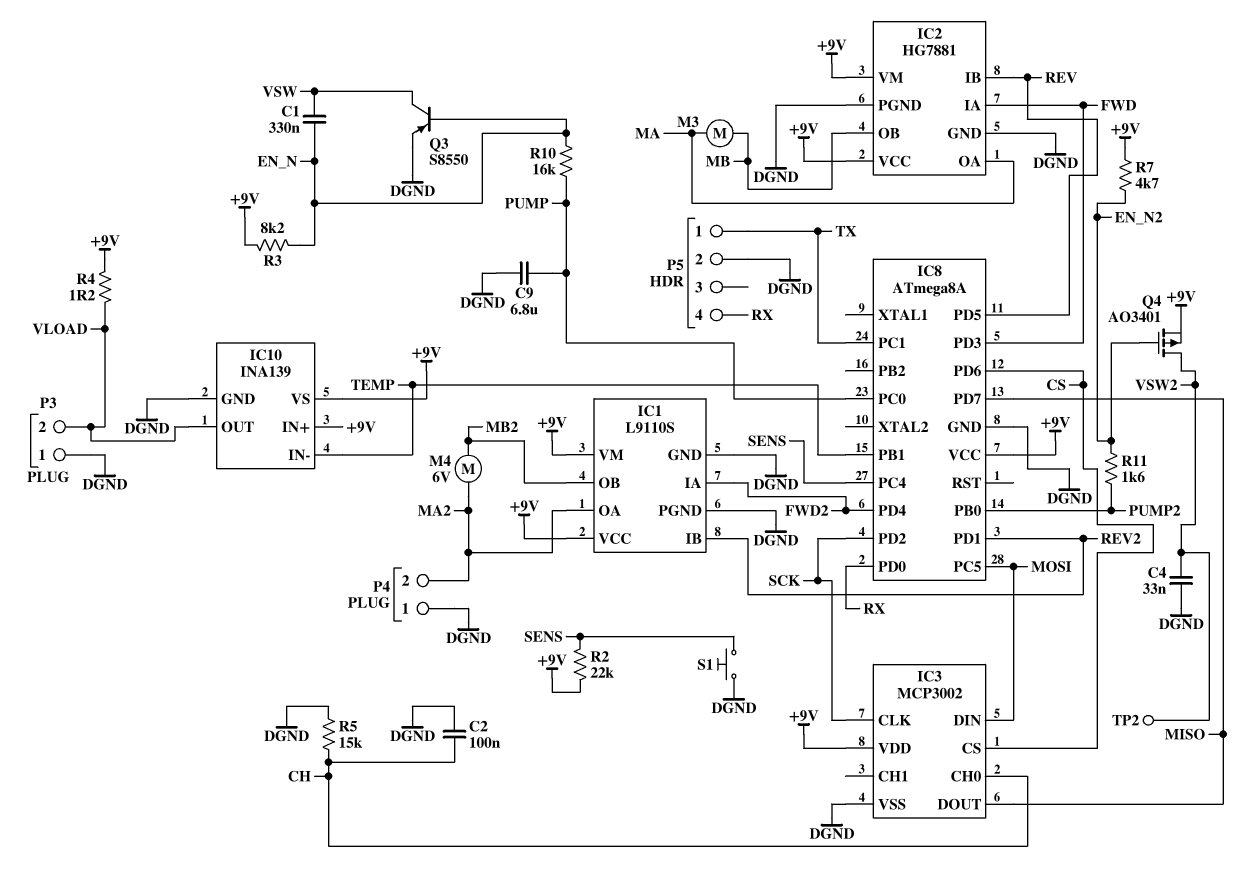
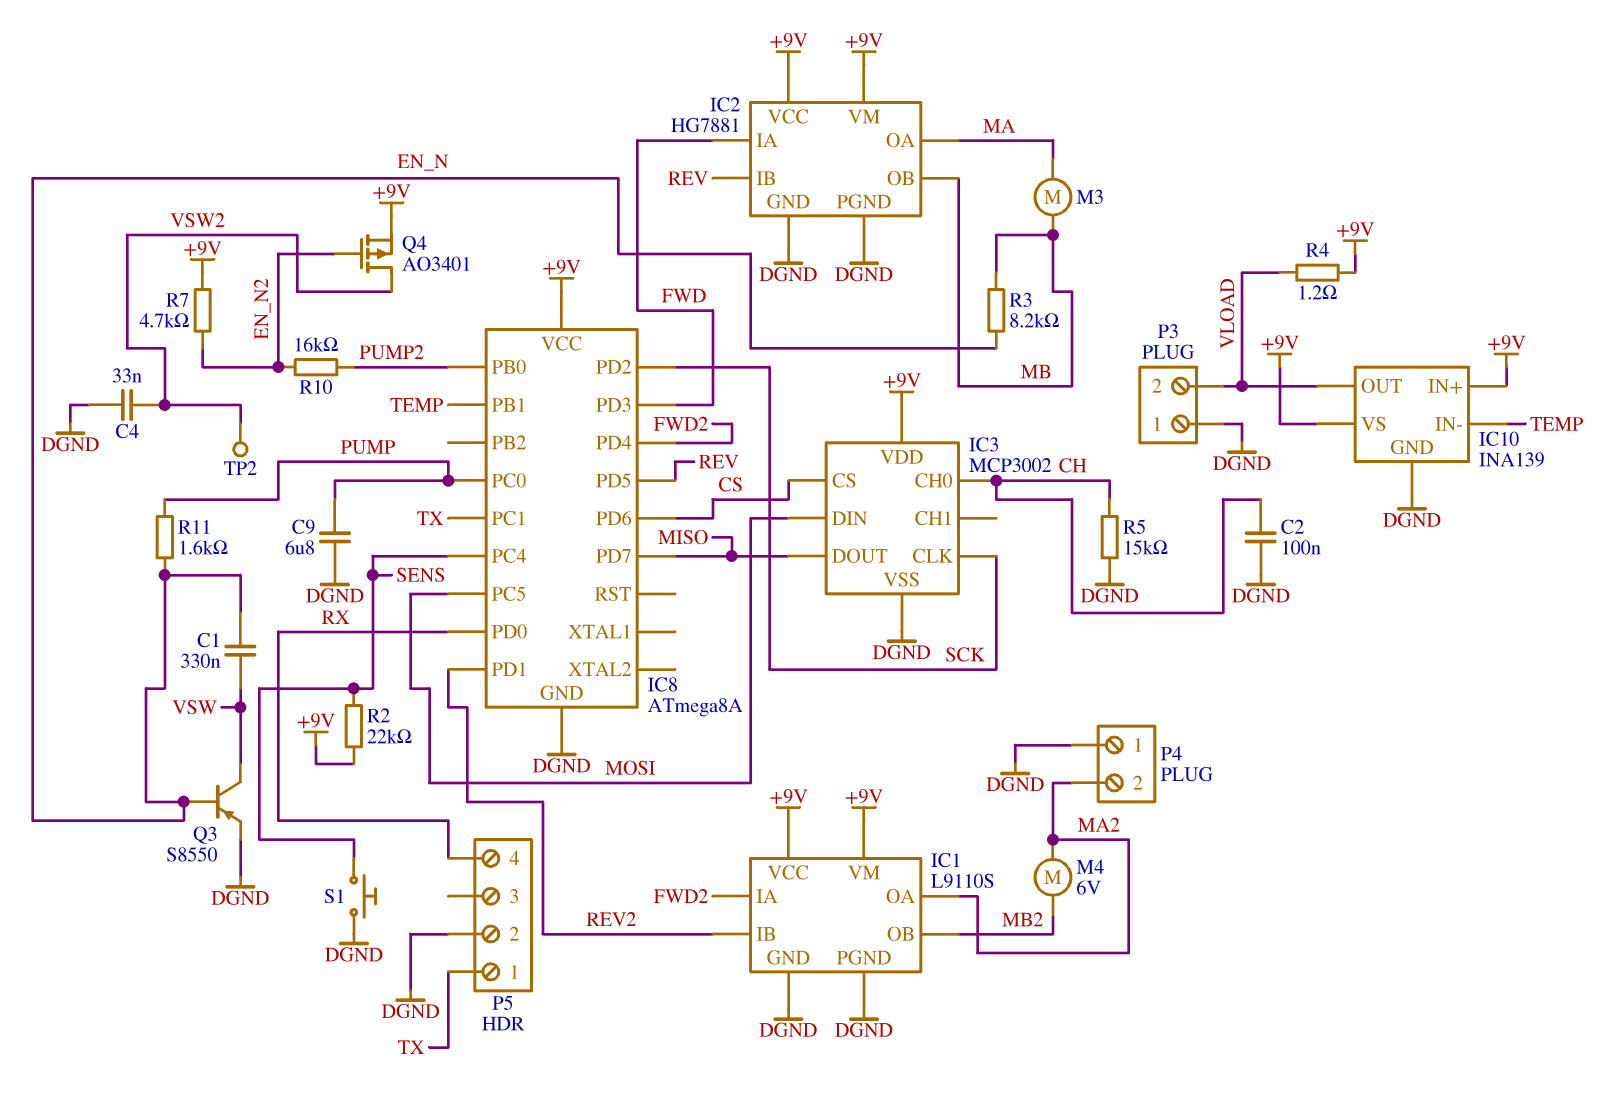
R3: 8.2k (+9V, EN_N) -> 8.2k (EN_N, MB)
R10: 16k (EN_N, PUMP) -> 16k (EN_N2, PUMP2)
R11: 1.6k (EN_N2, PUMP2) -> 1.6k (EN_N, PUMP)

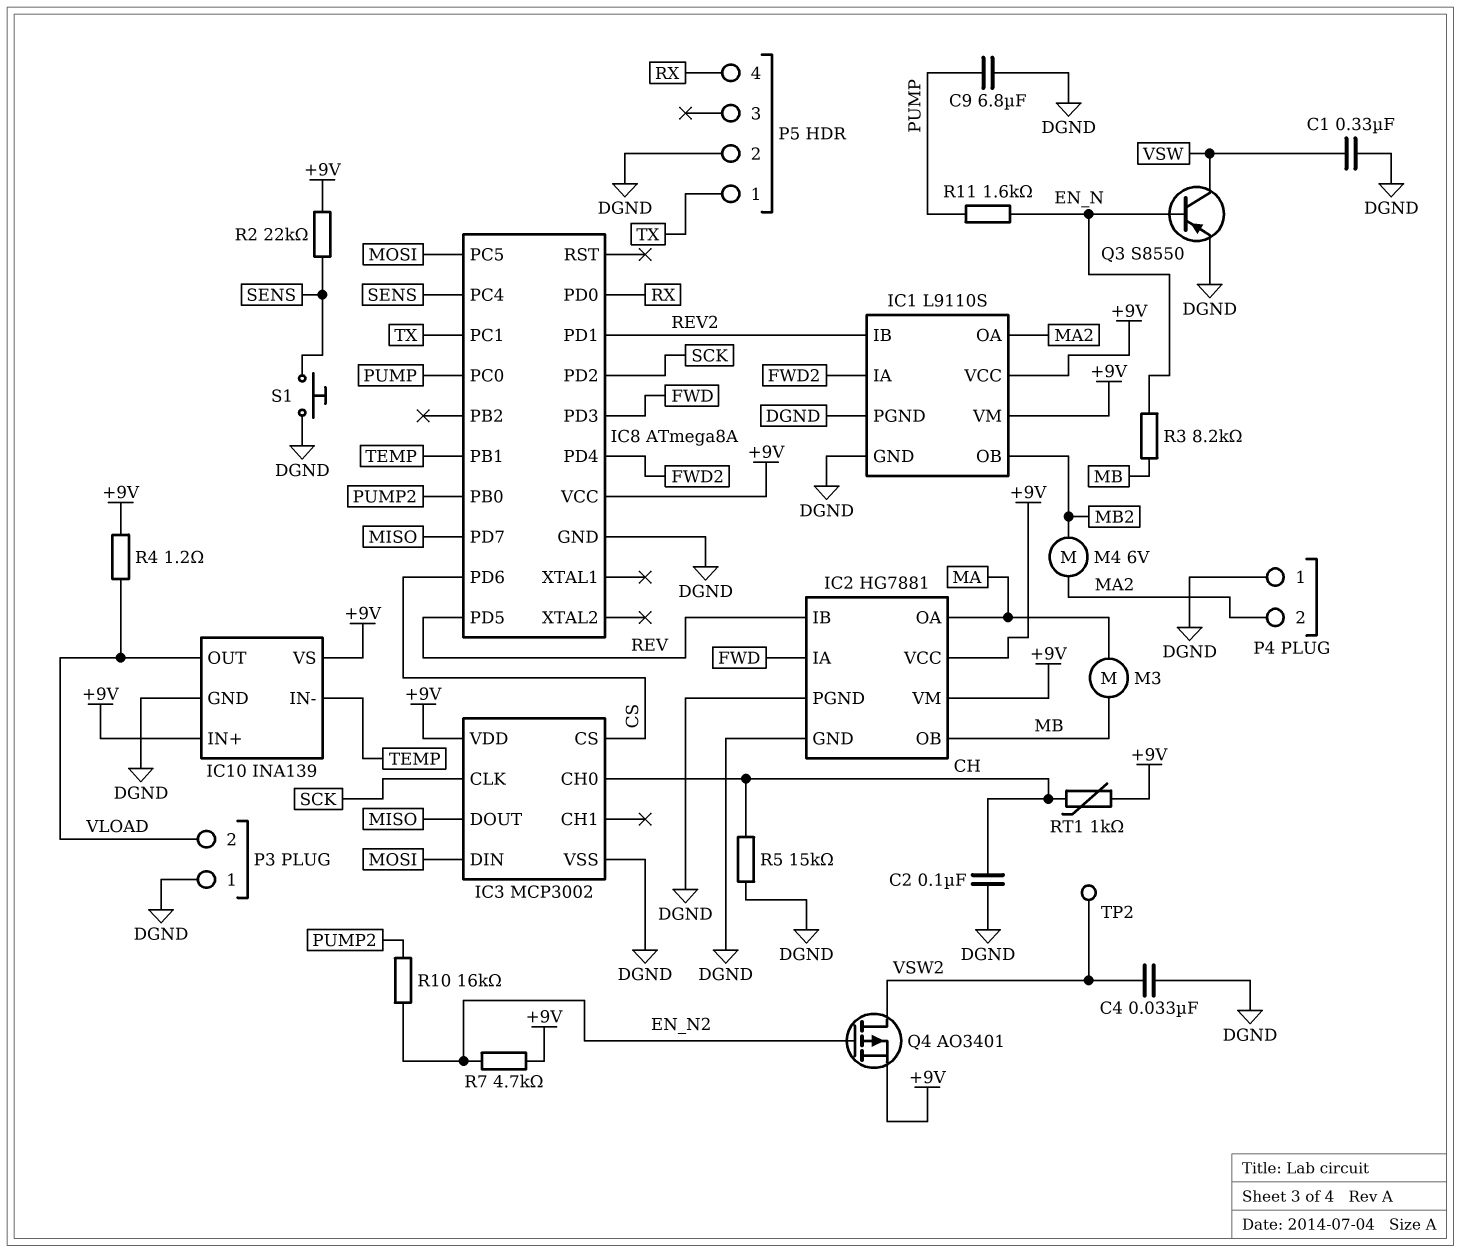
C1: 330nF (EN_N, VSW) -> 330nF (DGND, VSW)
RT1: none -> 1k (+9V, CH)

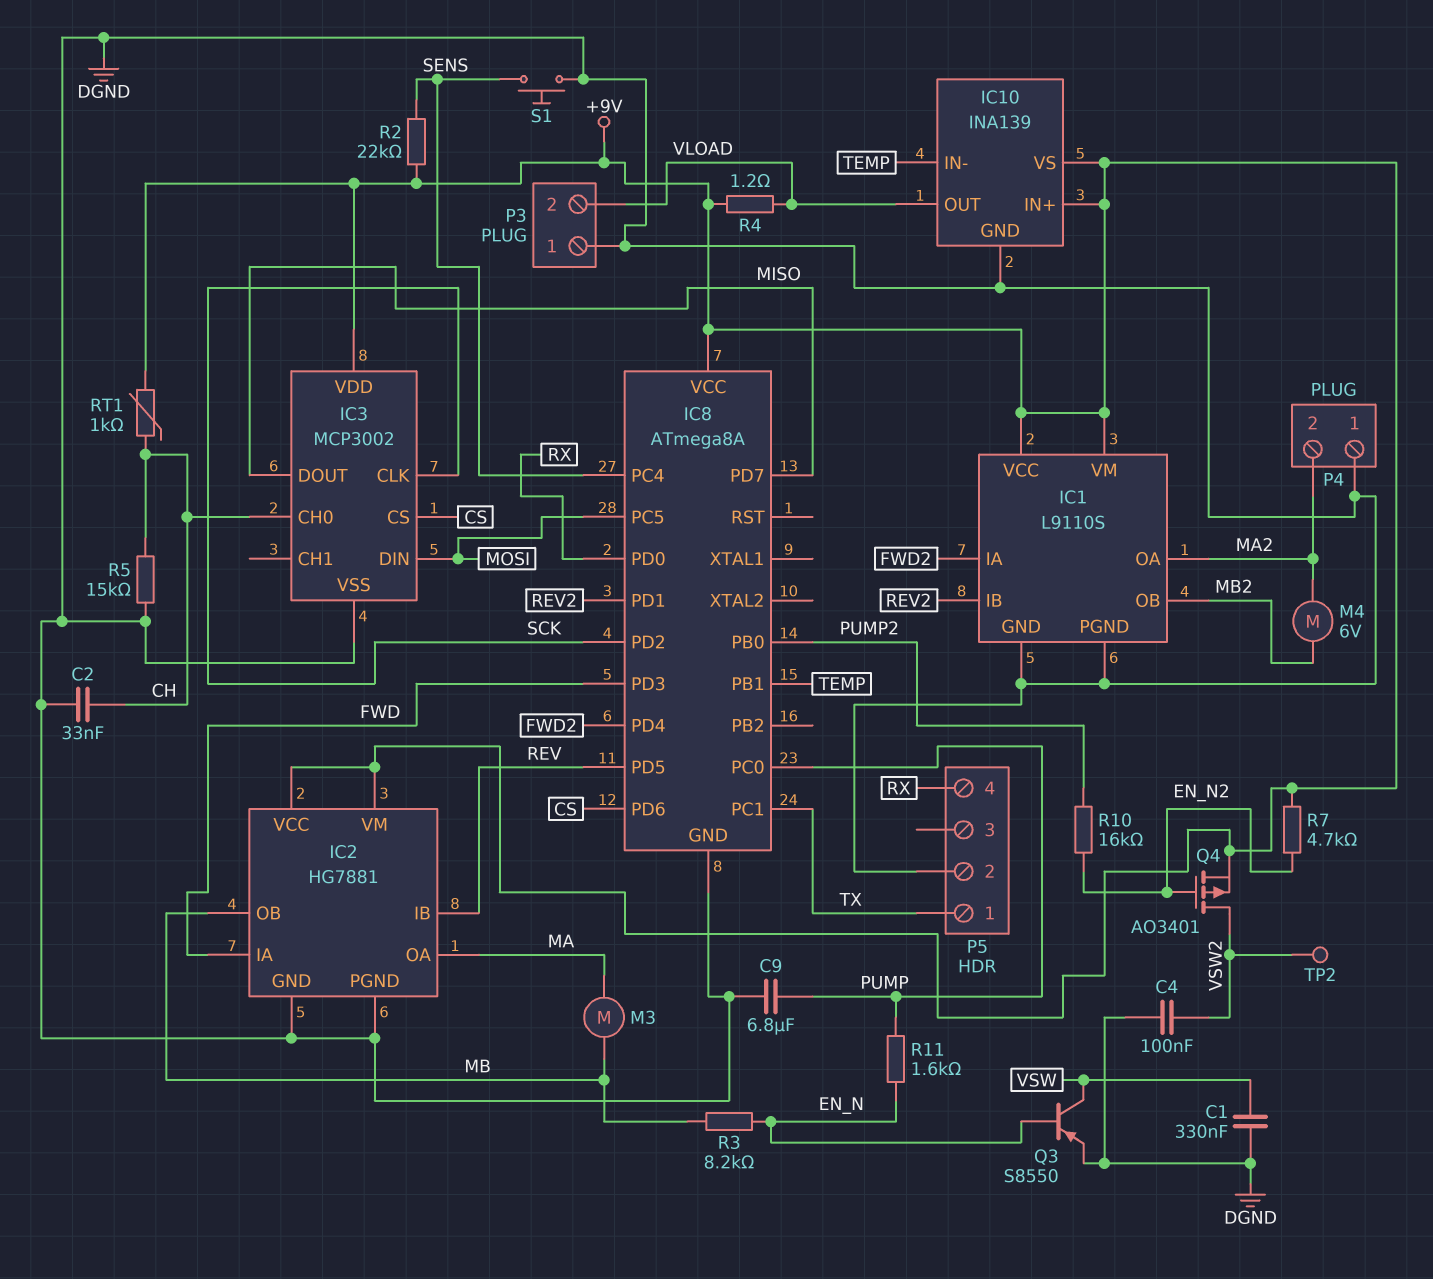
C2: 100nF (CH, DGND) -> 33nF (CH, DGND)
C4: 33nF (DGND, VSW2) -> 100nF (DGND, VSW2)

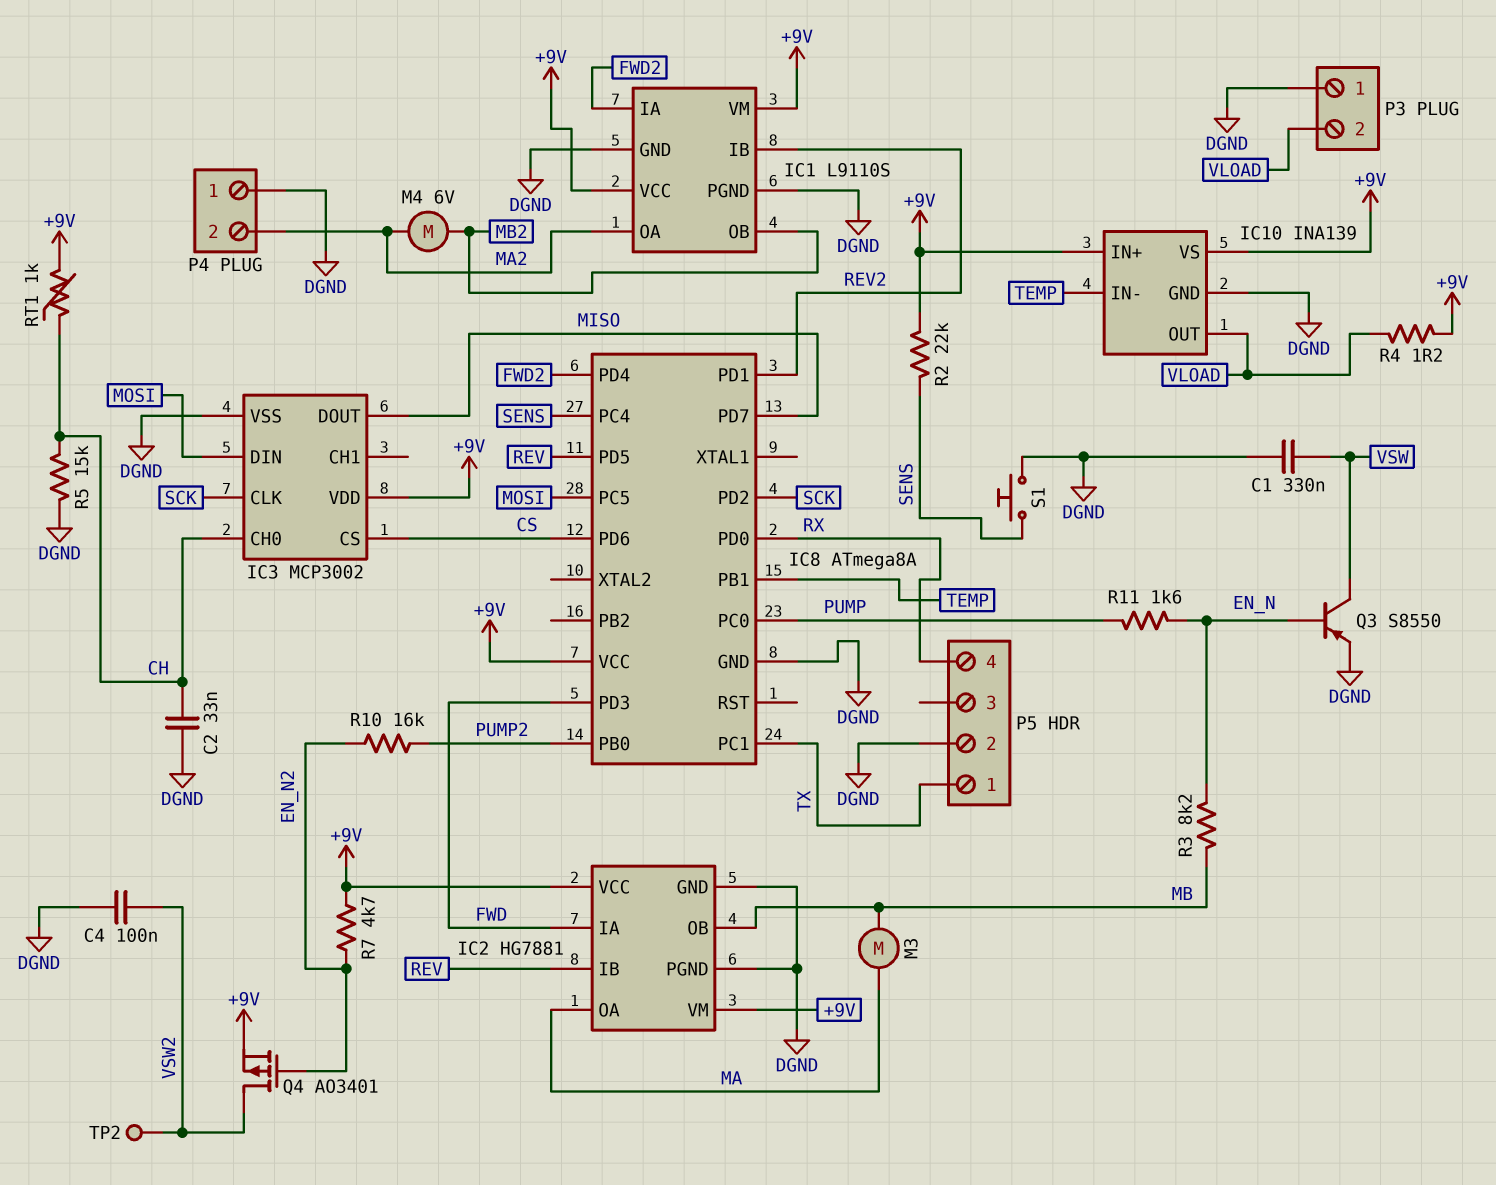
C9: 6.8uF (DGND, PUMP) -> none

